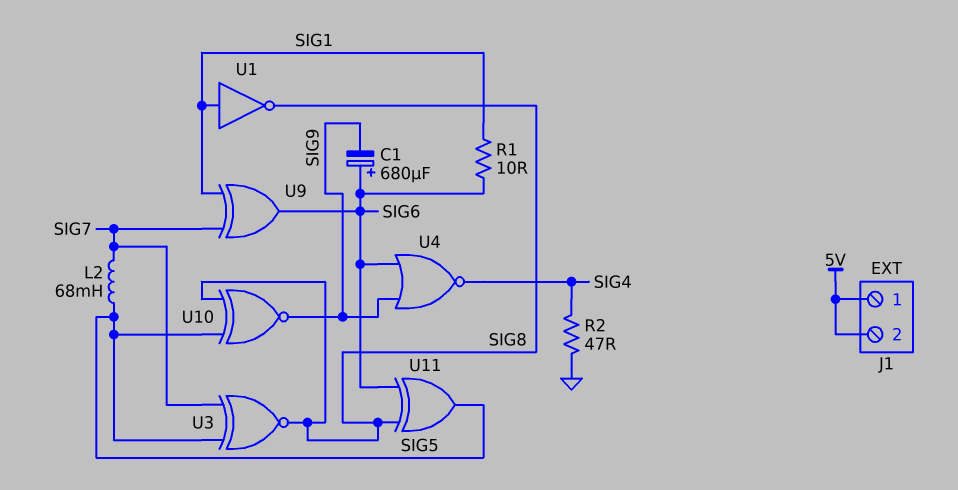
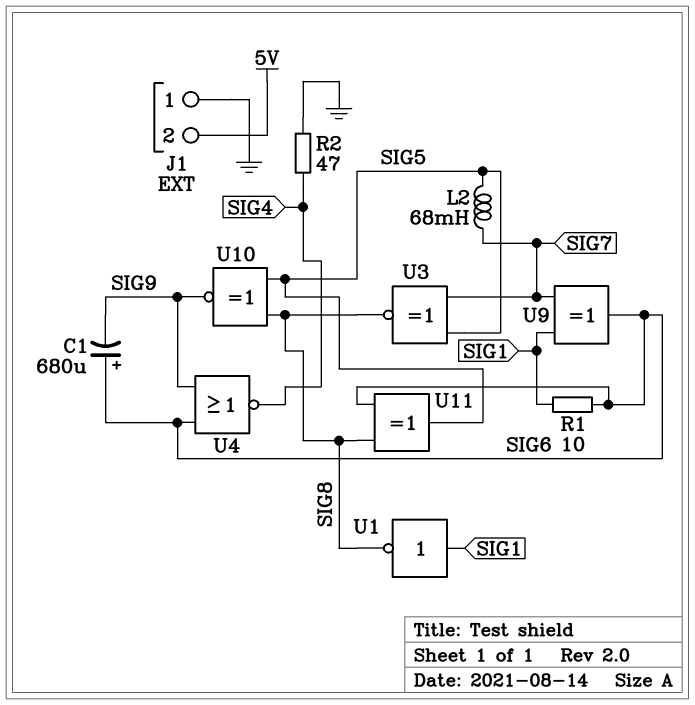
J1 pin 1: 5V -> GND

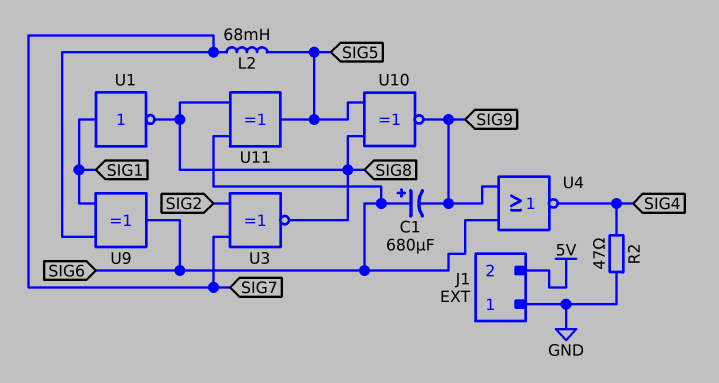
R1: 10 (SIG1, SIG6) -> none
U3: XNOR (in SIG5, in SIG7, out SIG8) -> XNOR (in SIG2, in SIG7, out SIG8)

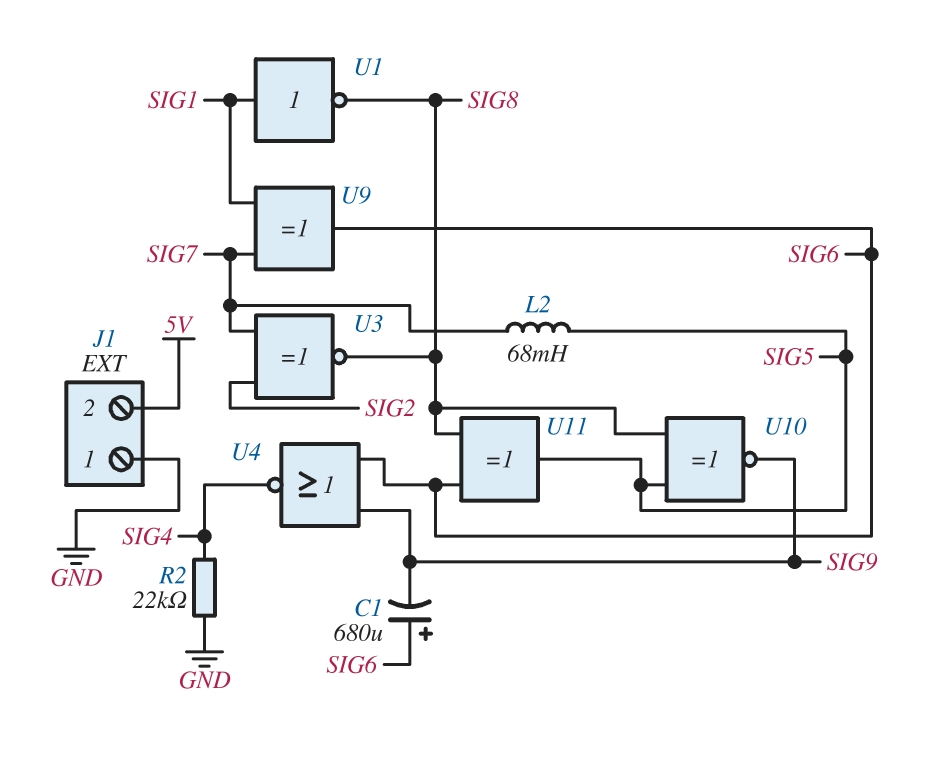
R2: 47 (GND, SIG4) -> 22k (GND, SIG4)

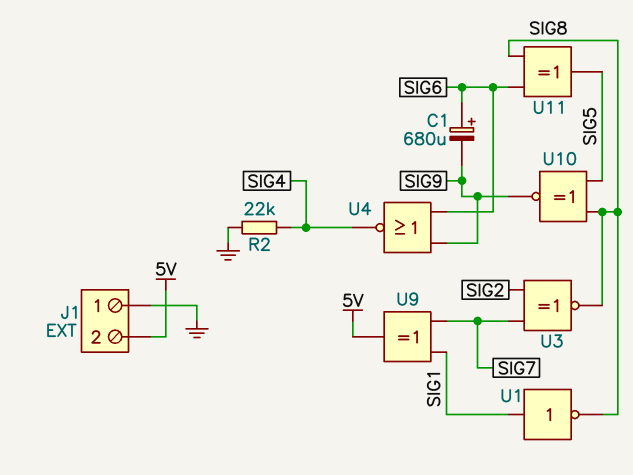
L2: 68mH (SIG5, SIG7) -> none
U9: XOR (in SIG1, in SIG7, out SIG6) -> XOR (in SIG1, in SIG7, out 5V)

